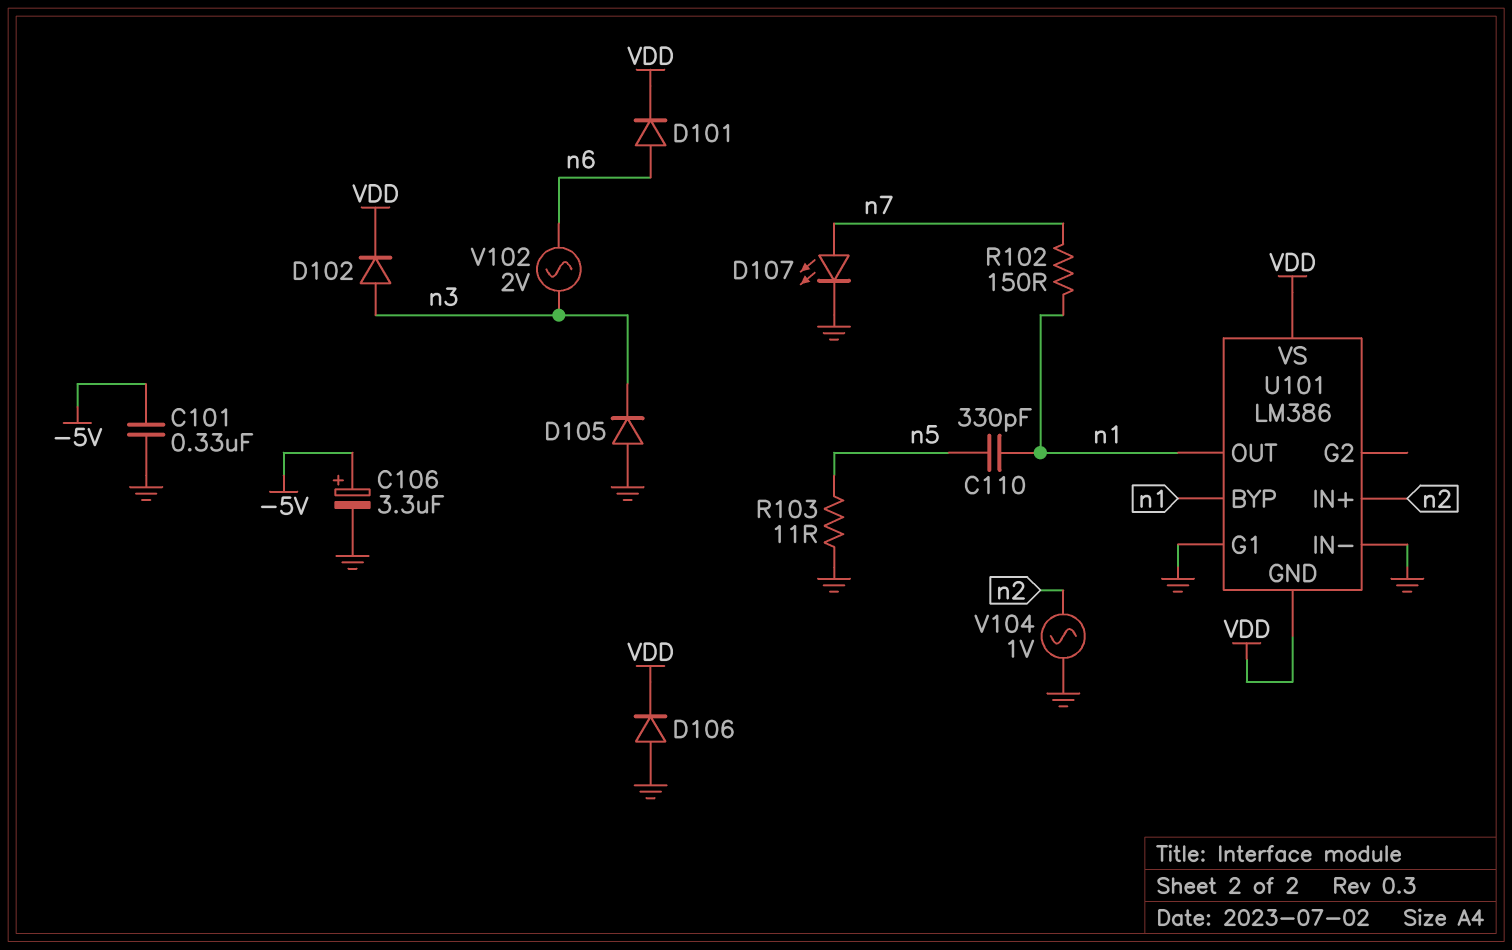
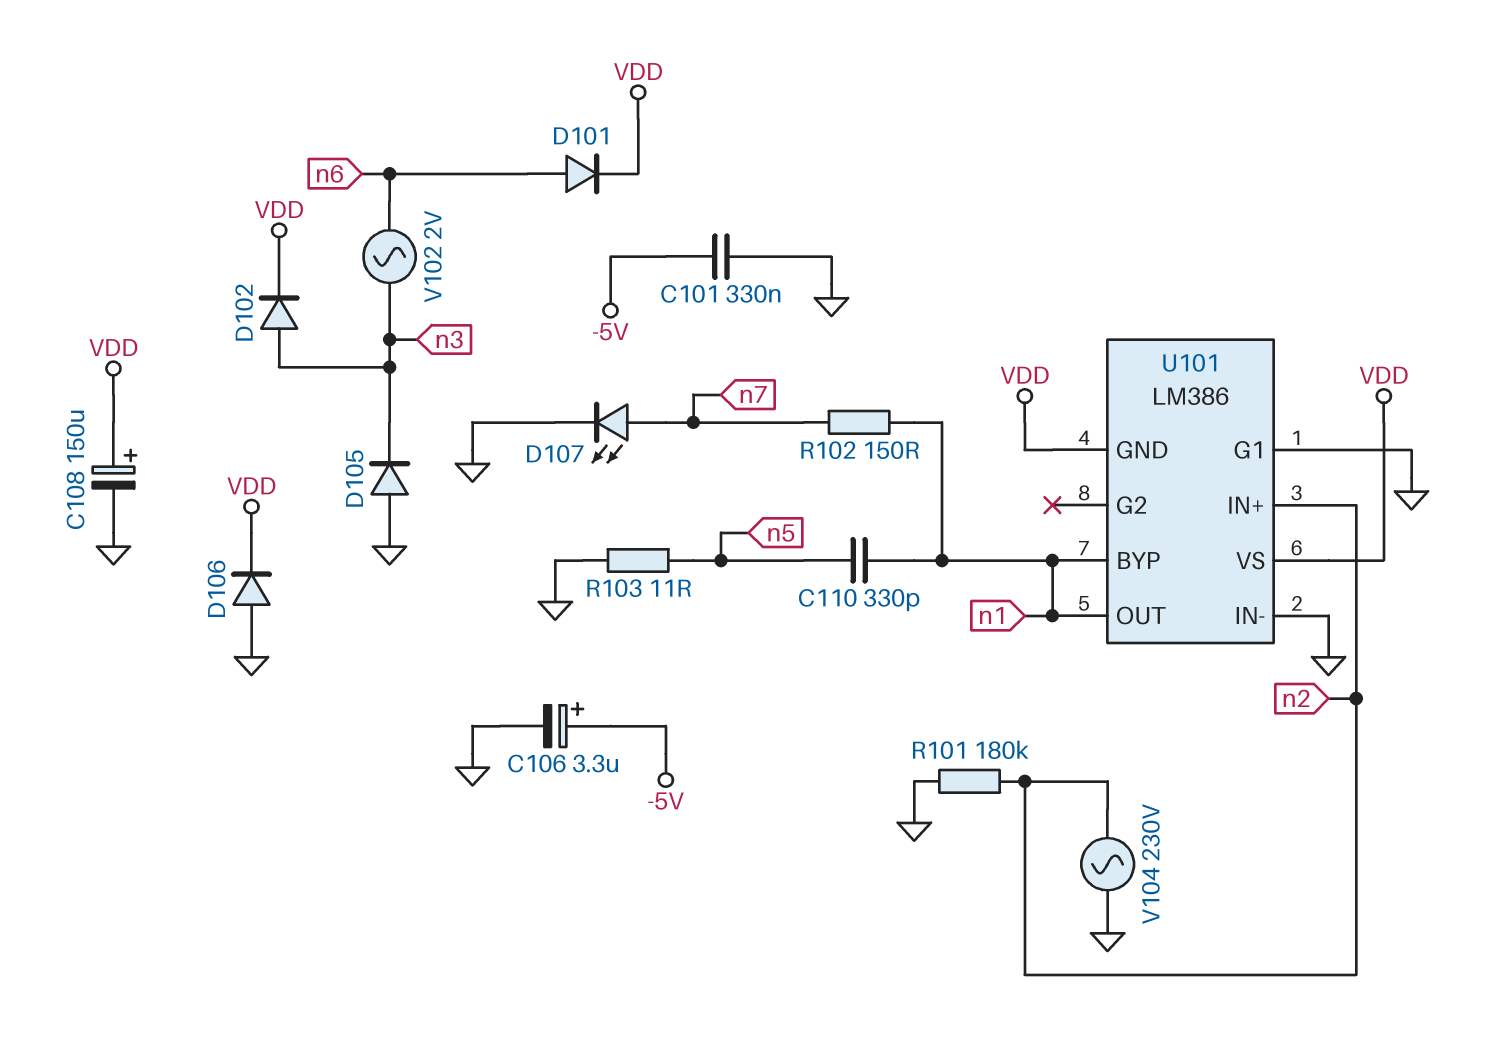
C108: none -> 150uF (plus VDD, minus GND)
R101: none -> 180k (GND, n2)
V104: AC 1V (GND, n2) -> AC 230V (GND, n2)

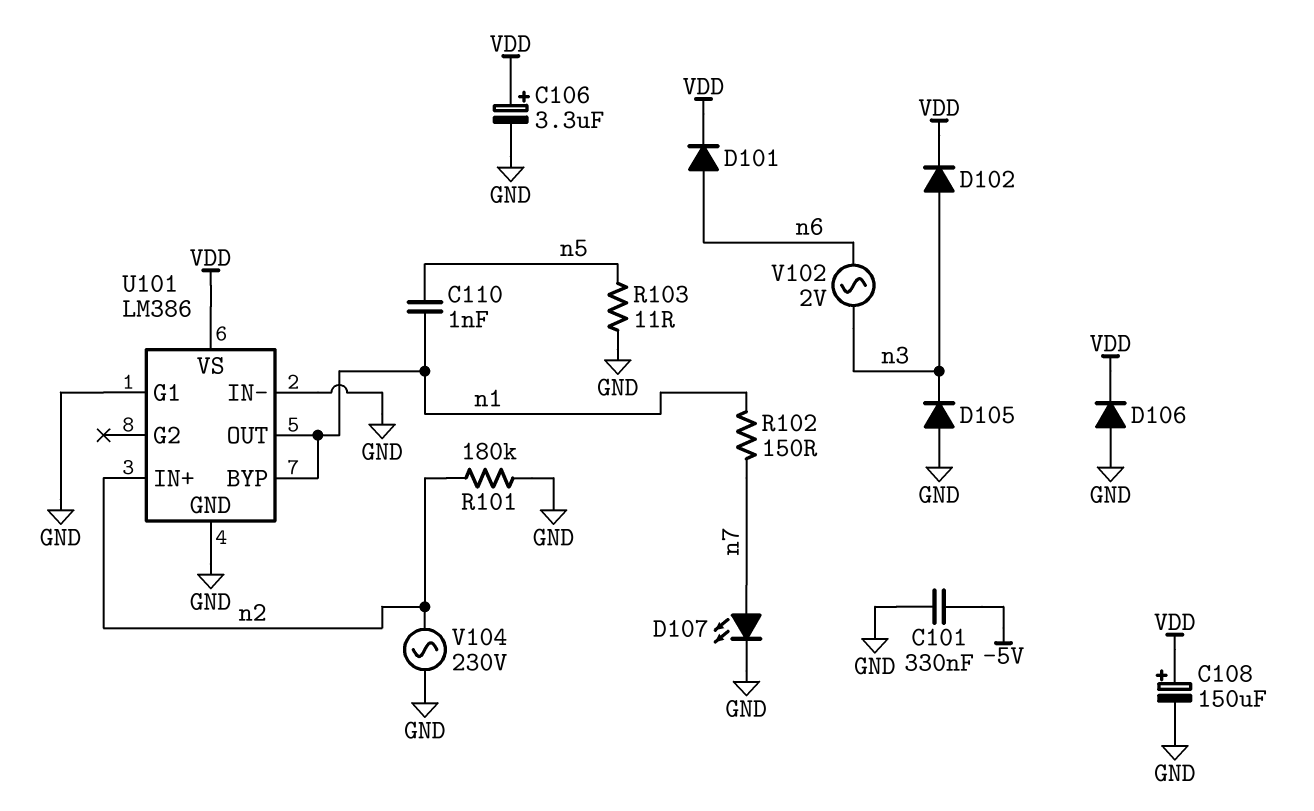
C106: 3.3uF (plus -5V, minus GND) -> 3.3uF (plus VDD, minus GND)
C110: 330pF (n1, n5) -> 1nF (n1, n5)
U101 pin GND: VDD -> GND

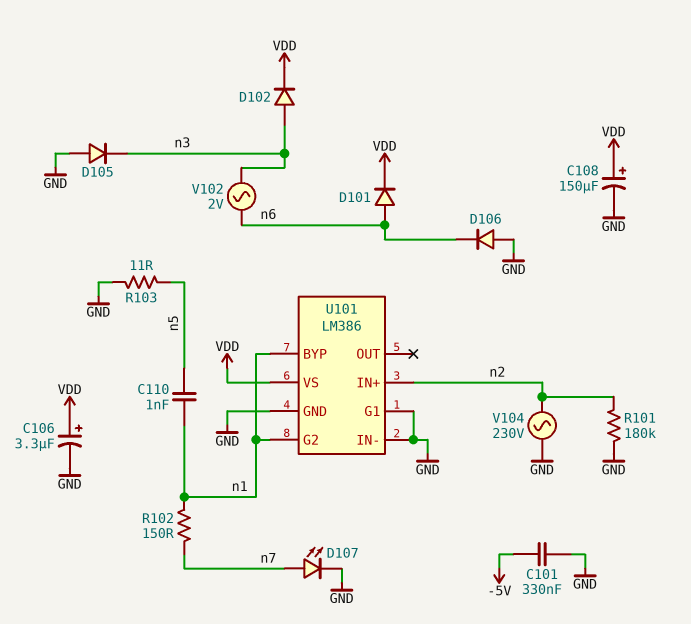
D106: diode (A GND, K VDD) -> diode (A GND, K n6)
U101 pin G2: none -> n1
U101 pin OUT: n1 -> none

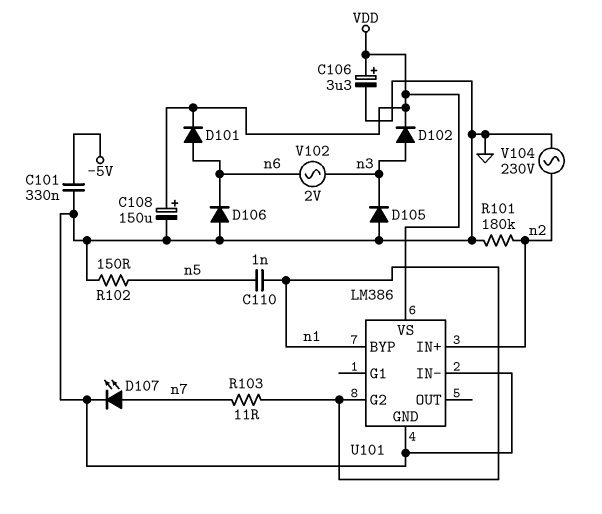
R102: 150 (n1, n7) -> 150 (GND, n5)
R103: 11 (GND, n5) -> 11 (n1, n7)
U101 pin G1: GND -> none

